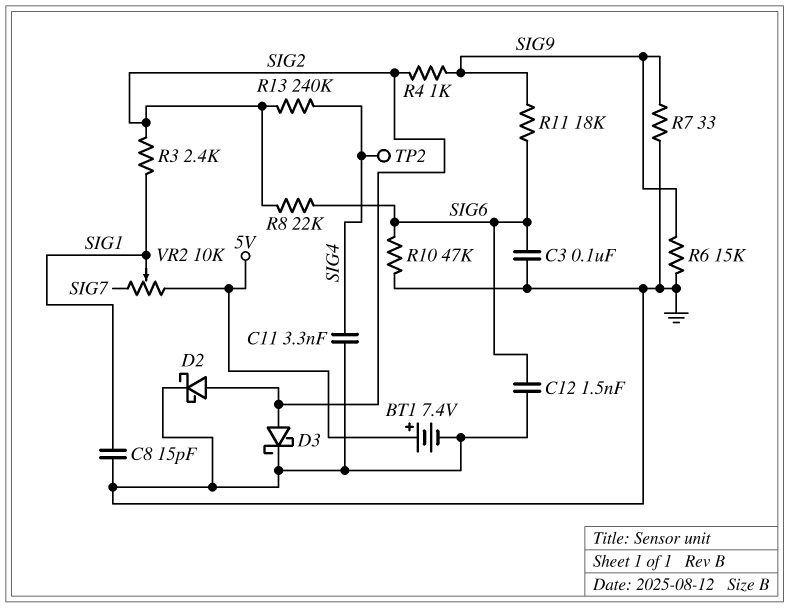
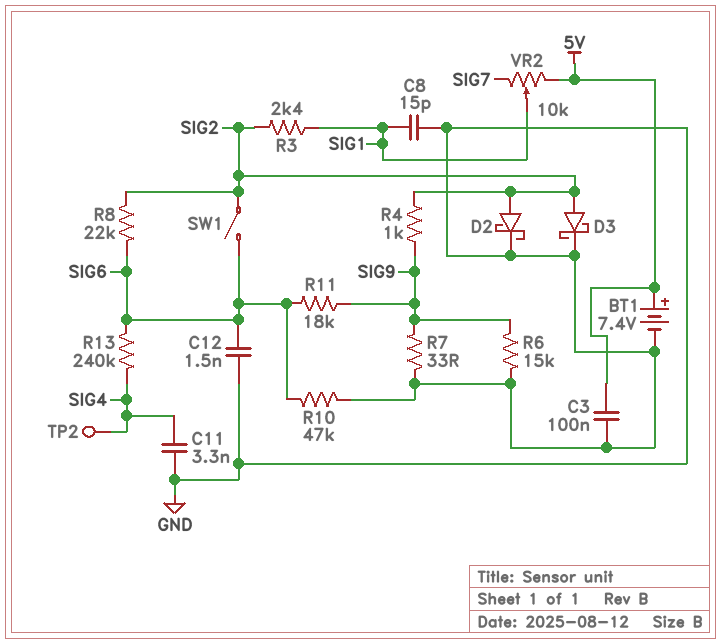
C3: 100nF (GND, SIG6) -> 100nF (5V, GND)
R13: 240k (SIG2, SIG4) -> 240k (SIG4, SIG6)
SW1: none -> switch (SIG2, SIG6)

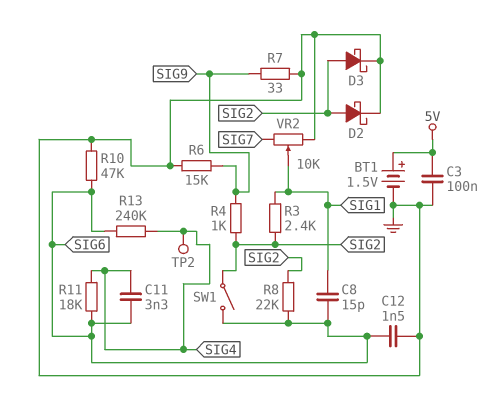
BT1: 7.4V (plus 5V, minus GND) -> 1.5V (plus 5V, minus GND)
C8: 15pF (GND, SIG1) -> 15pF (SIG1, SIG6)
C11: 3.3nF (GND, SIG4) -> 3.3nF (SIG4, SIG6)
R11: 18k (SIG6, SIG9) -> 18k (SIG4, SIG6)
VR2: 10k (5V, SIG7, wiper SIG1) -> 10k (GND, SIG7, wiper SIG1)

